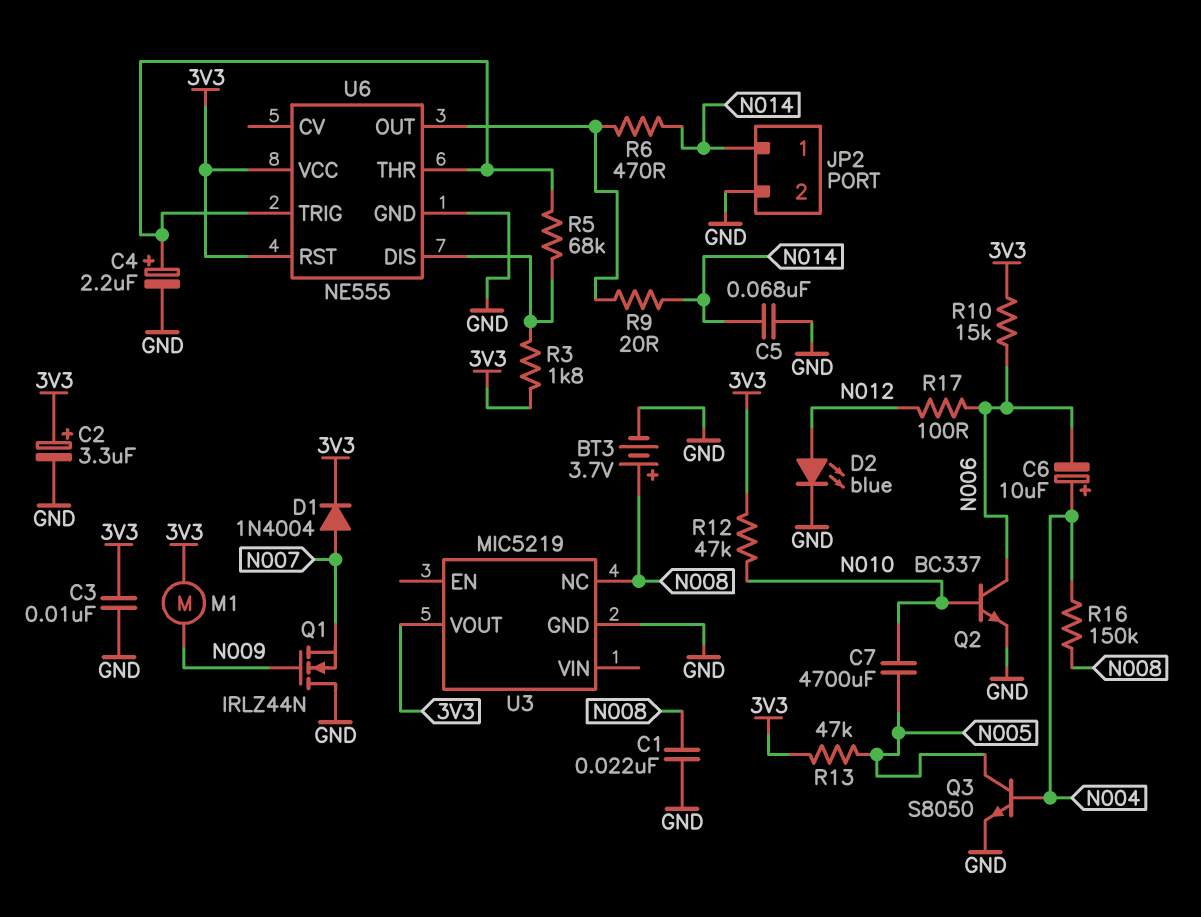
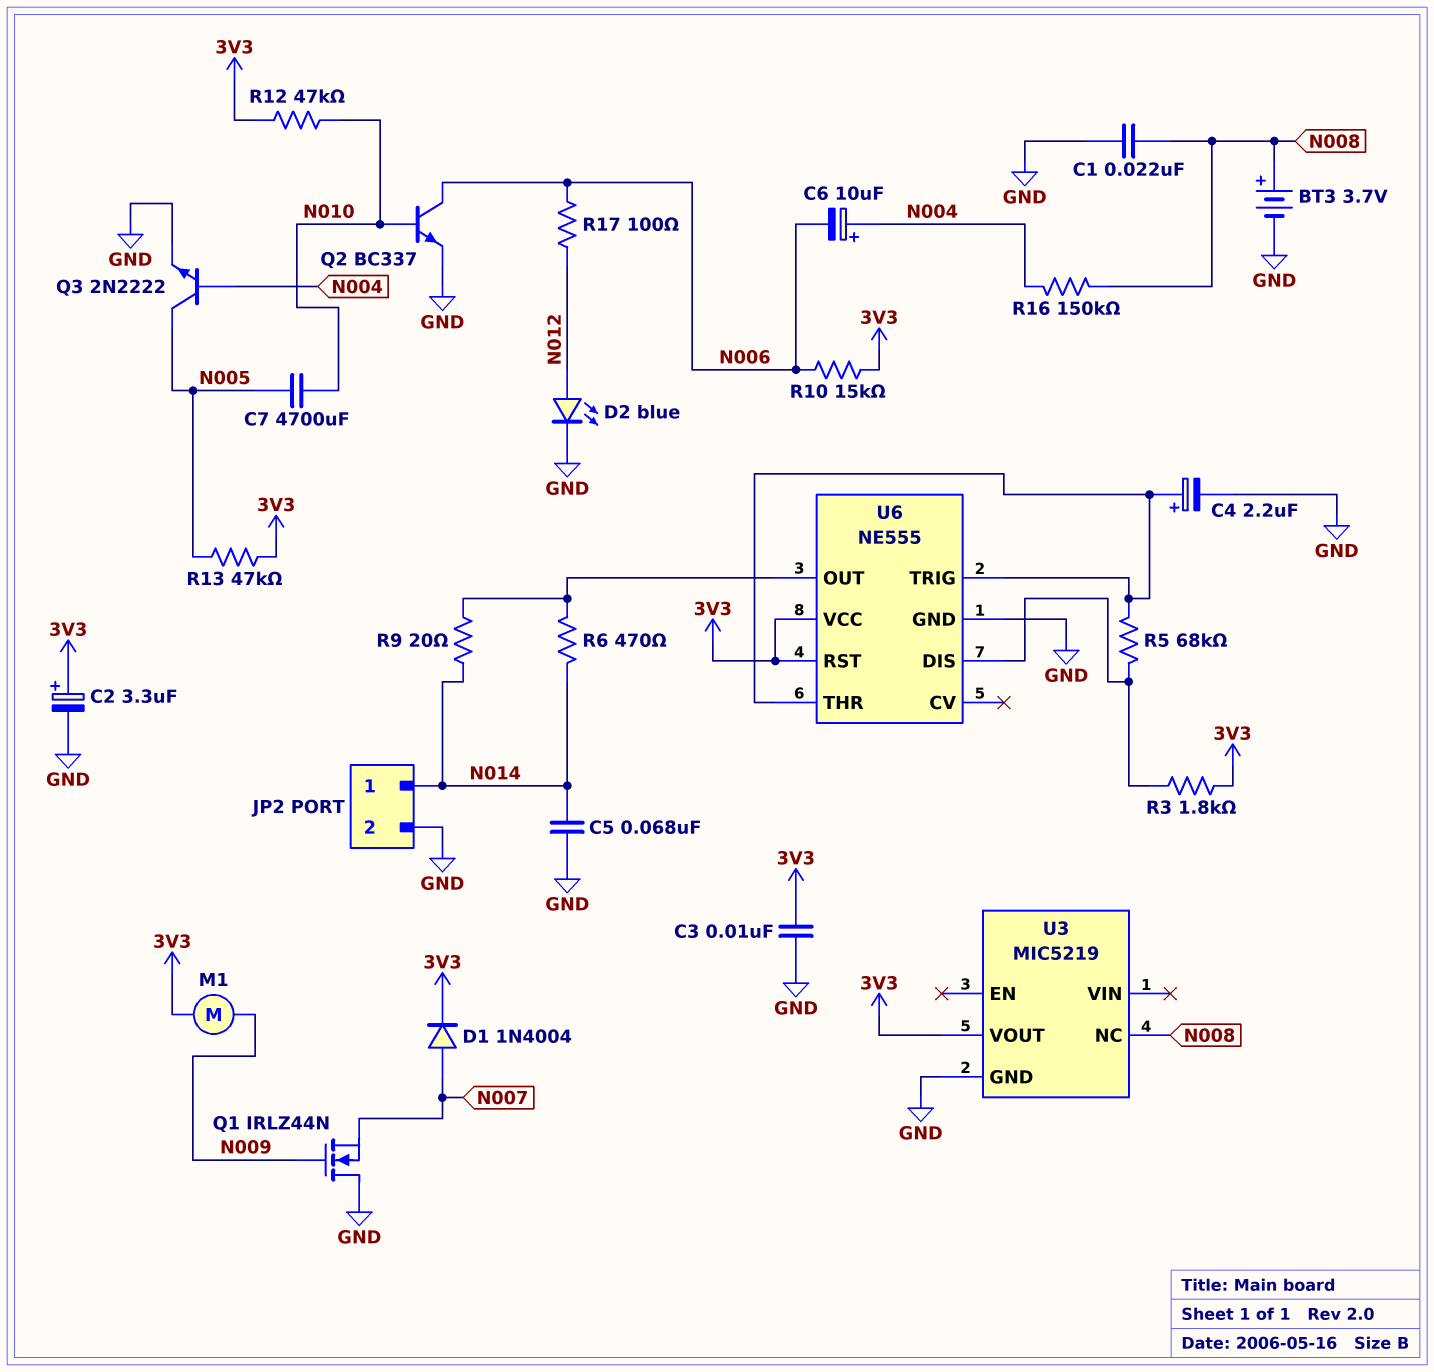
Q3: NPN S8050 (B N004, C N005, E GND) -> NPN 2N2222 (B N004, C N005, E GND)

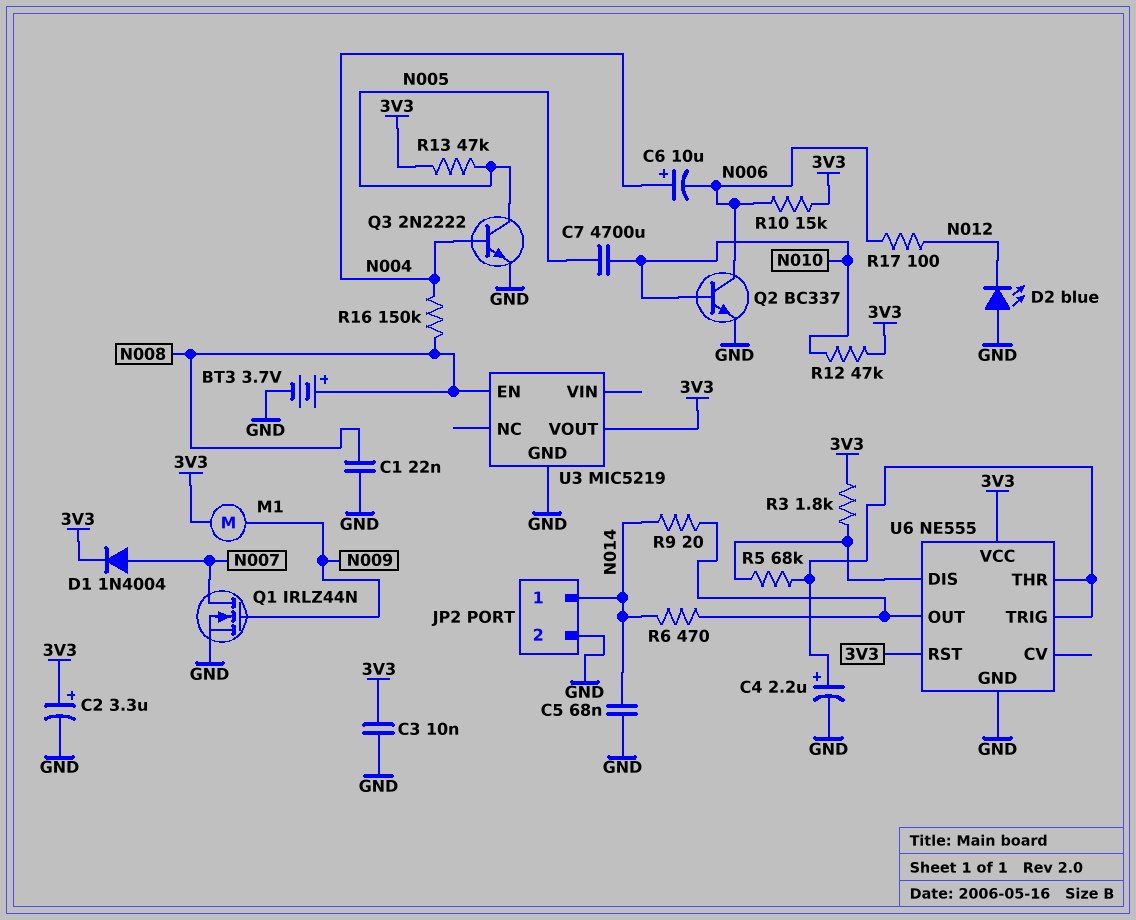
D2: LED blue (A N012, K GND) -> LED blue (A GND, K N012)
Q1: NMOS IRLZ44N (G N009, D GND, S N007) -> NMOS IRLZ44N (G N009, D N007, S GND)
U3 pin EN: none -> N008
U3 pin NC: N008 -> none

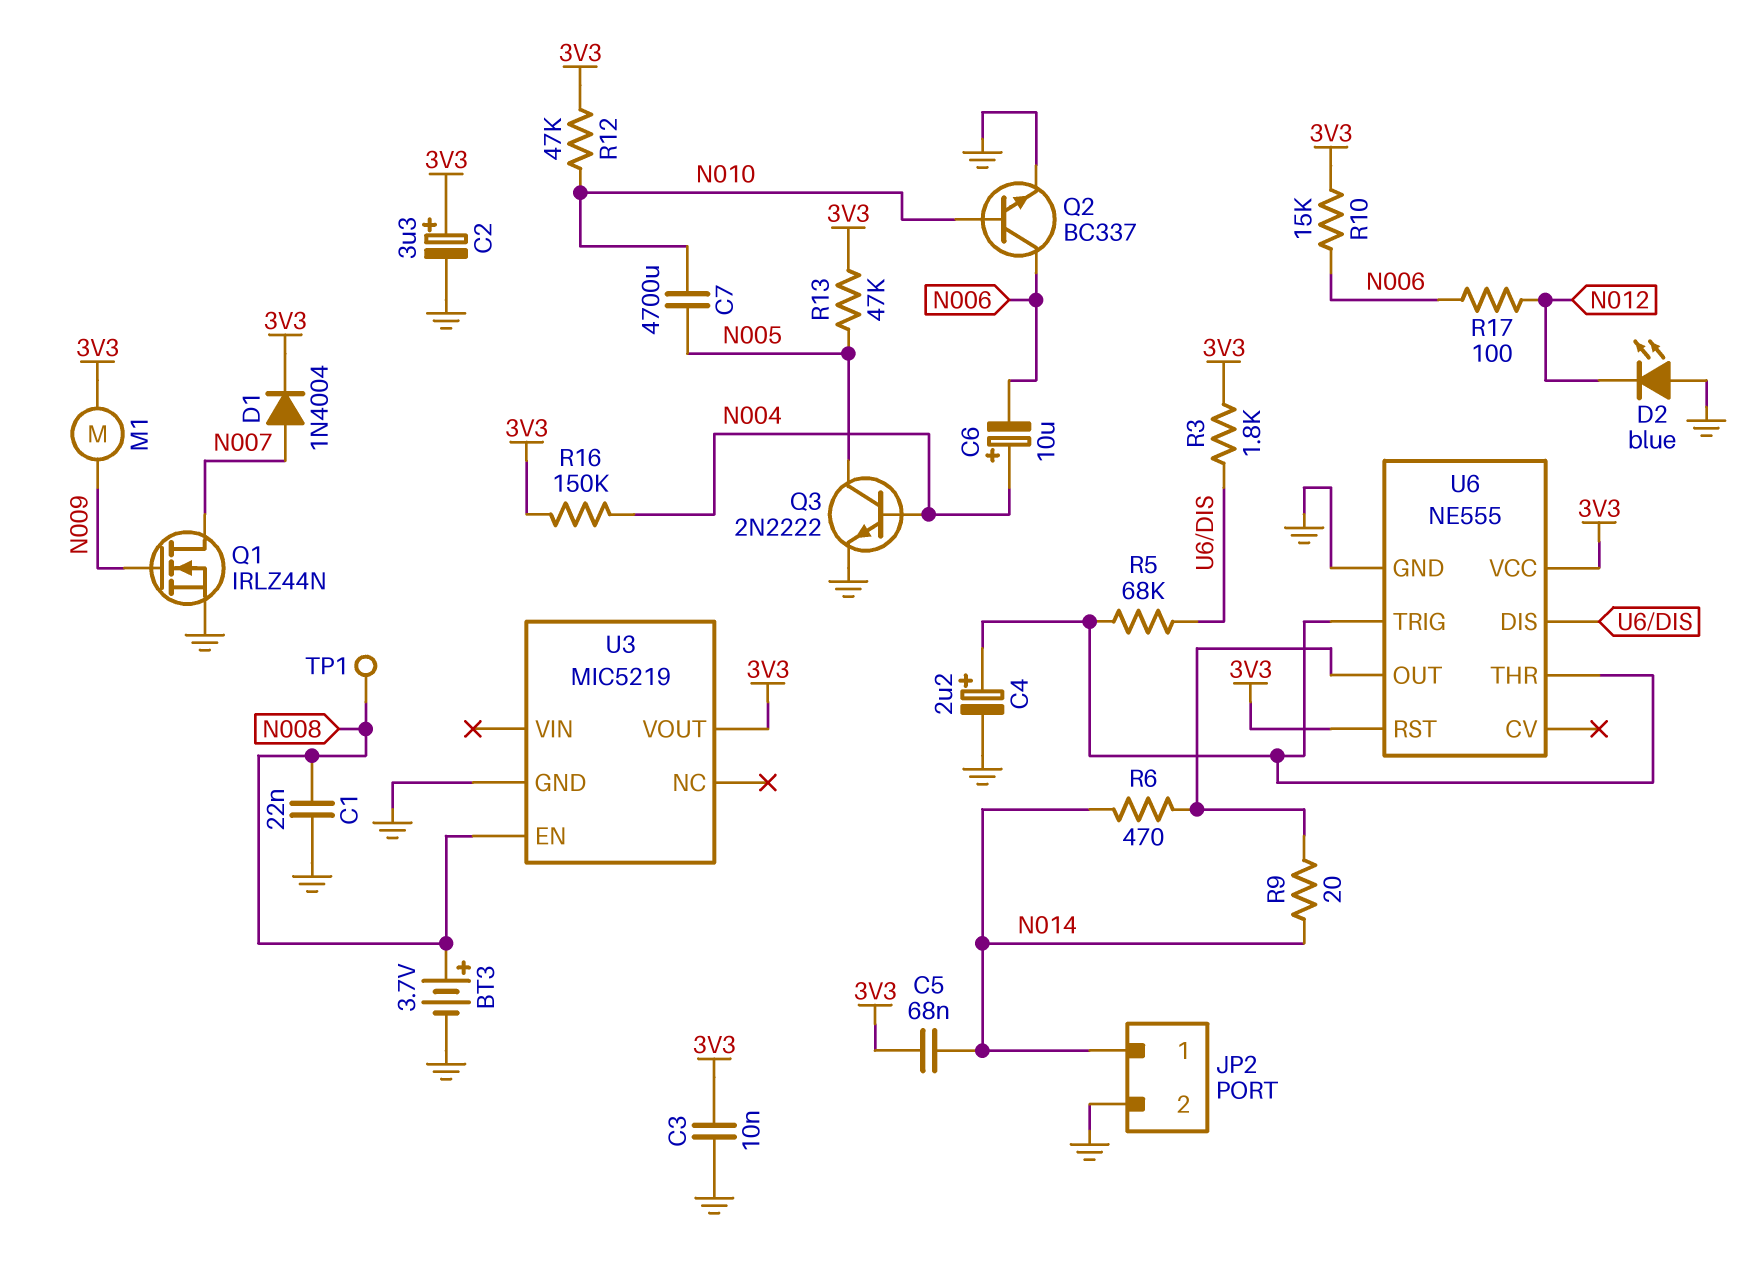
C5: 68nF (GND, N014) -> 68nF (3V3, N014)
R16: 150k (N004, N008) -> 150k (3V3, N004)
TP1: none -> test point (N008)

